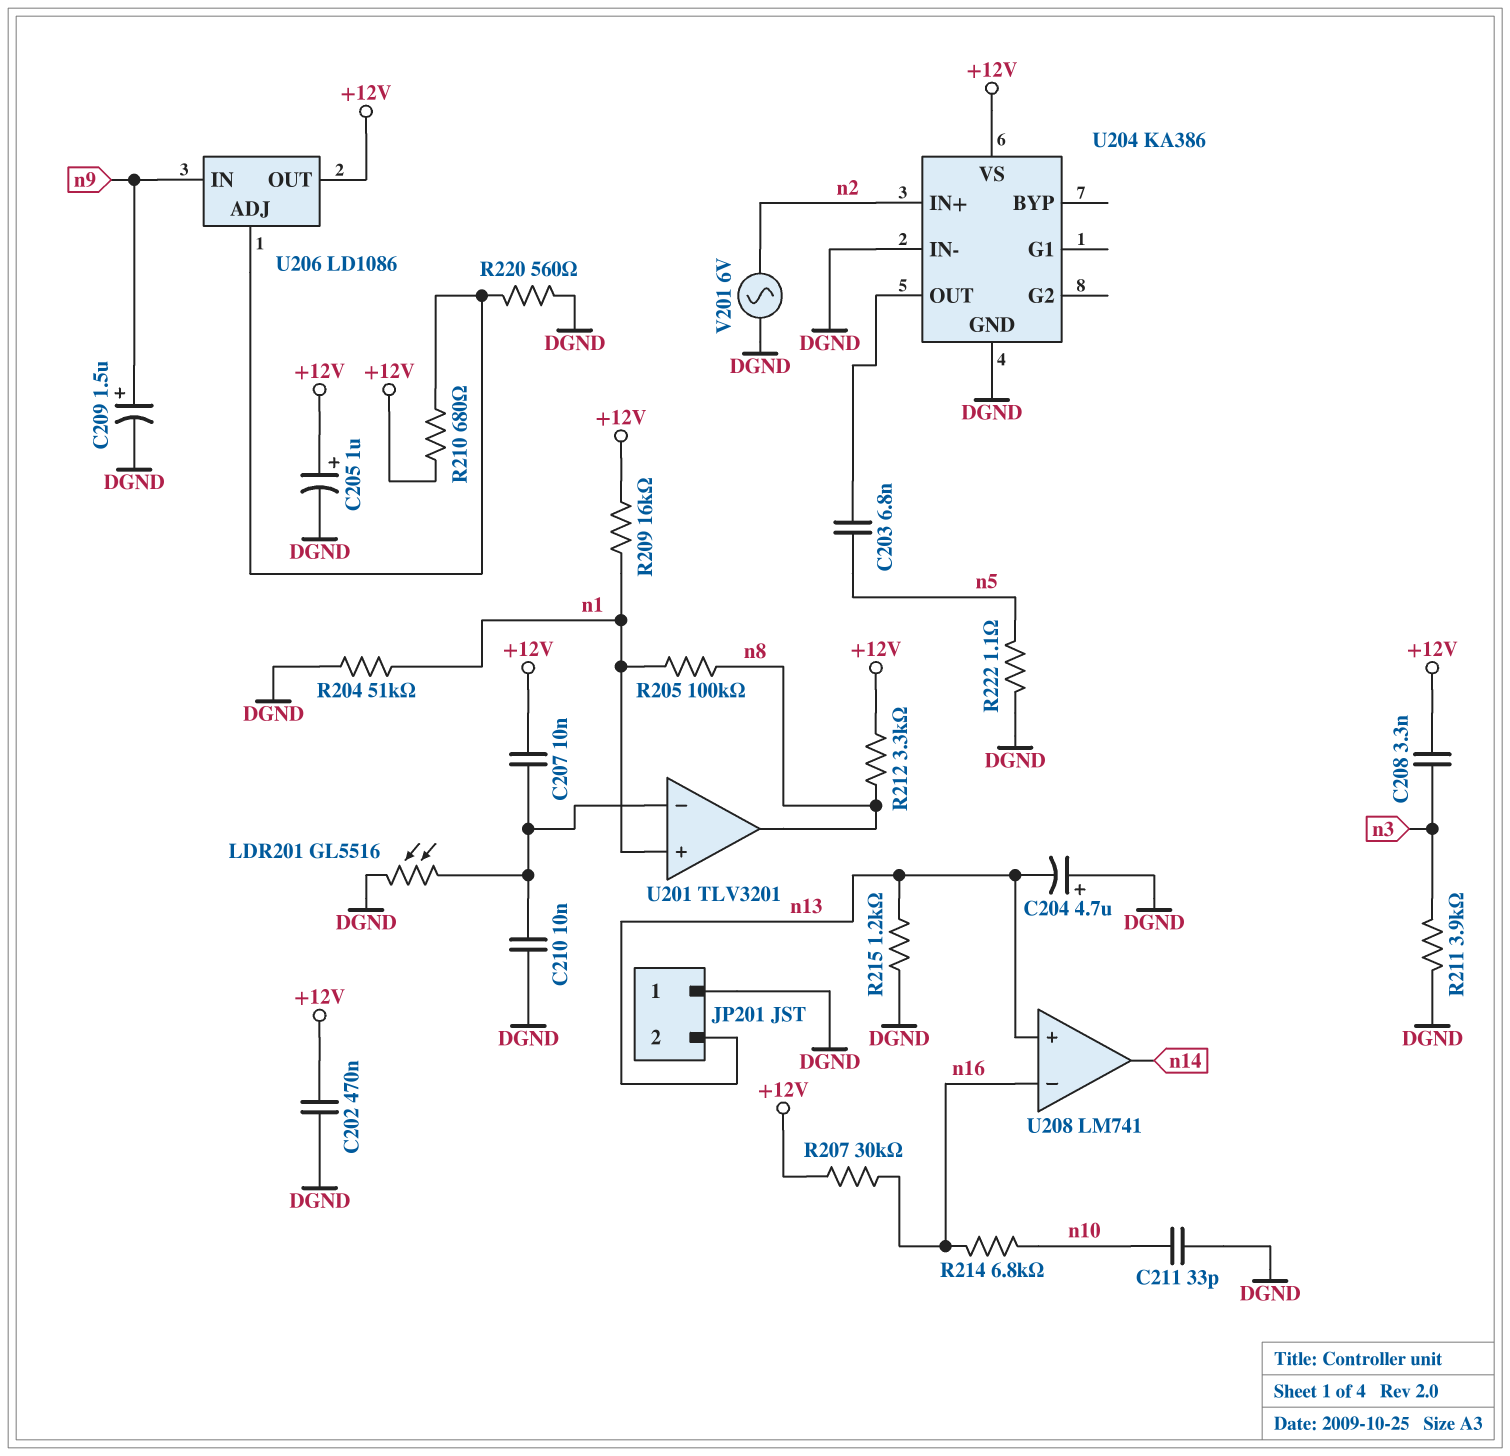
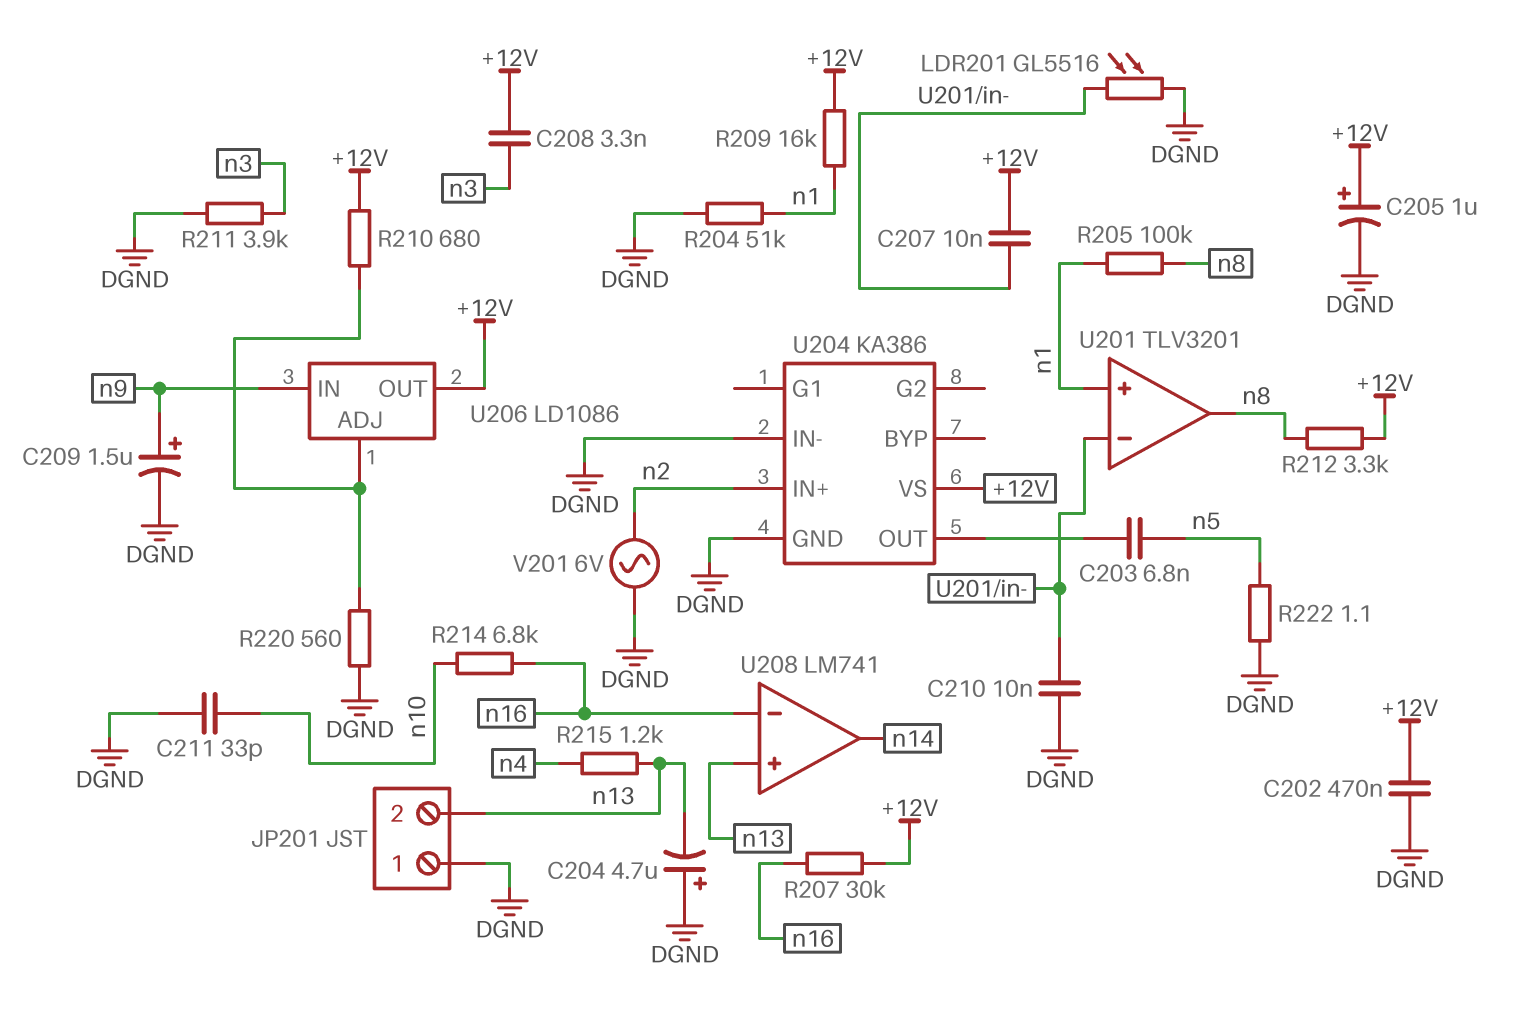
R215: 1.2k (DGND, n13) -> 1.2k (n4, n13)

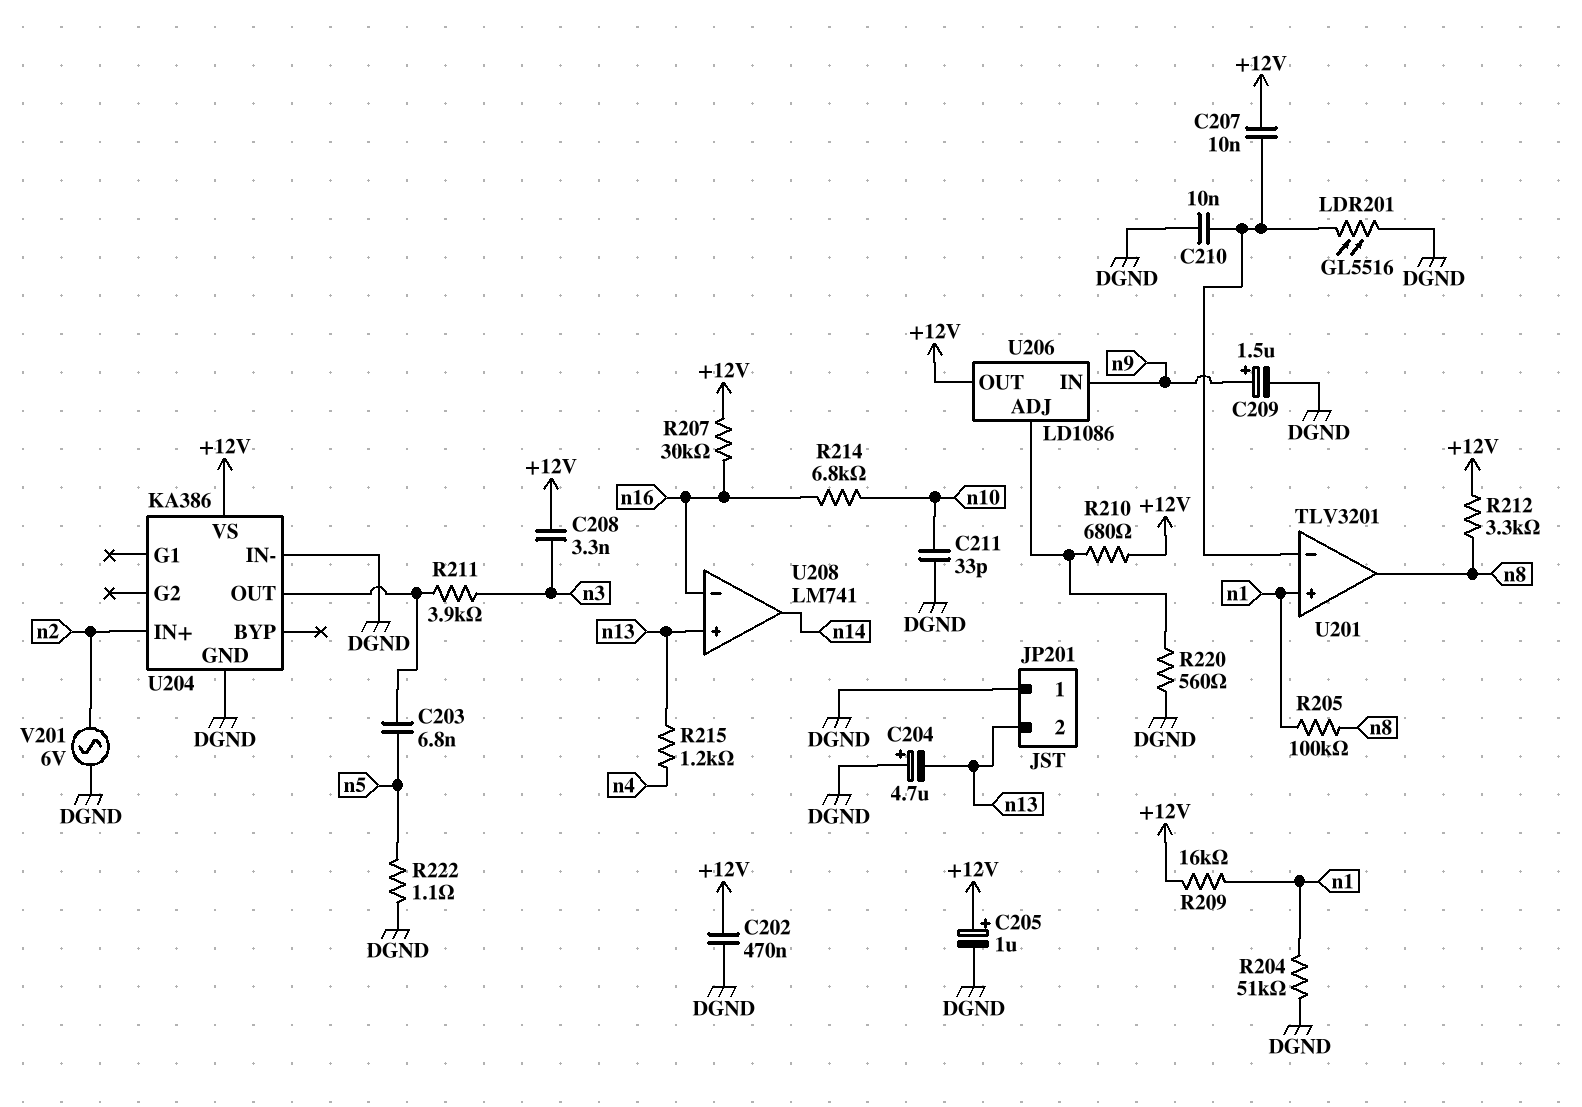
R211: 3.9k (DGND, n3) -> 3.9k (U204/OUT, n3)

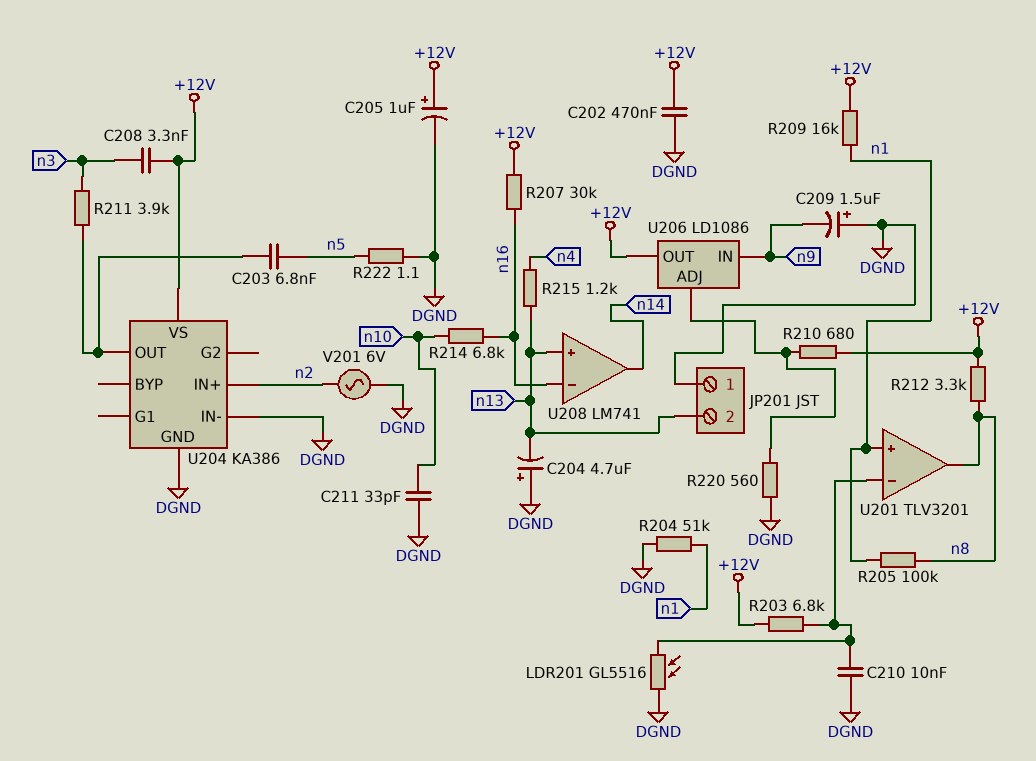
C207: 10nF (+12V, U201/in-) -> none
C209: 1.5uF (plus n9, minus DGND) -> 1.5uF (plus DGND, minus n9)
R203: none -> 6.8k (+12V, U201/in-)

